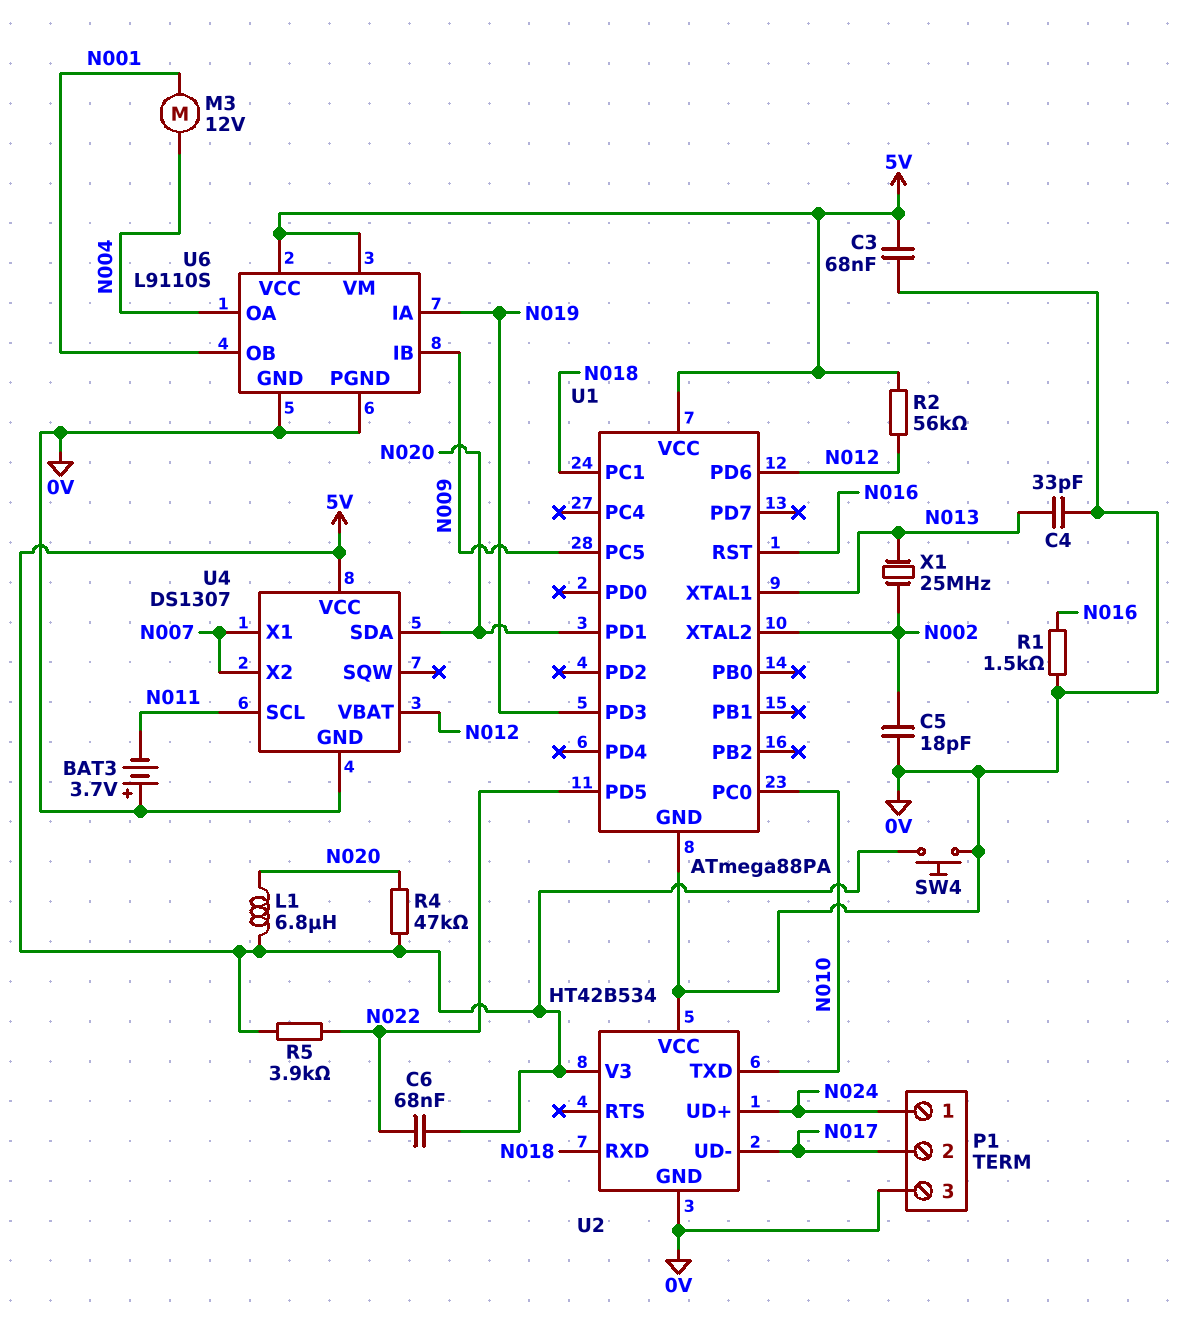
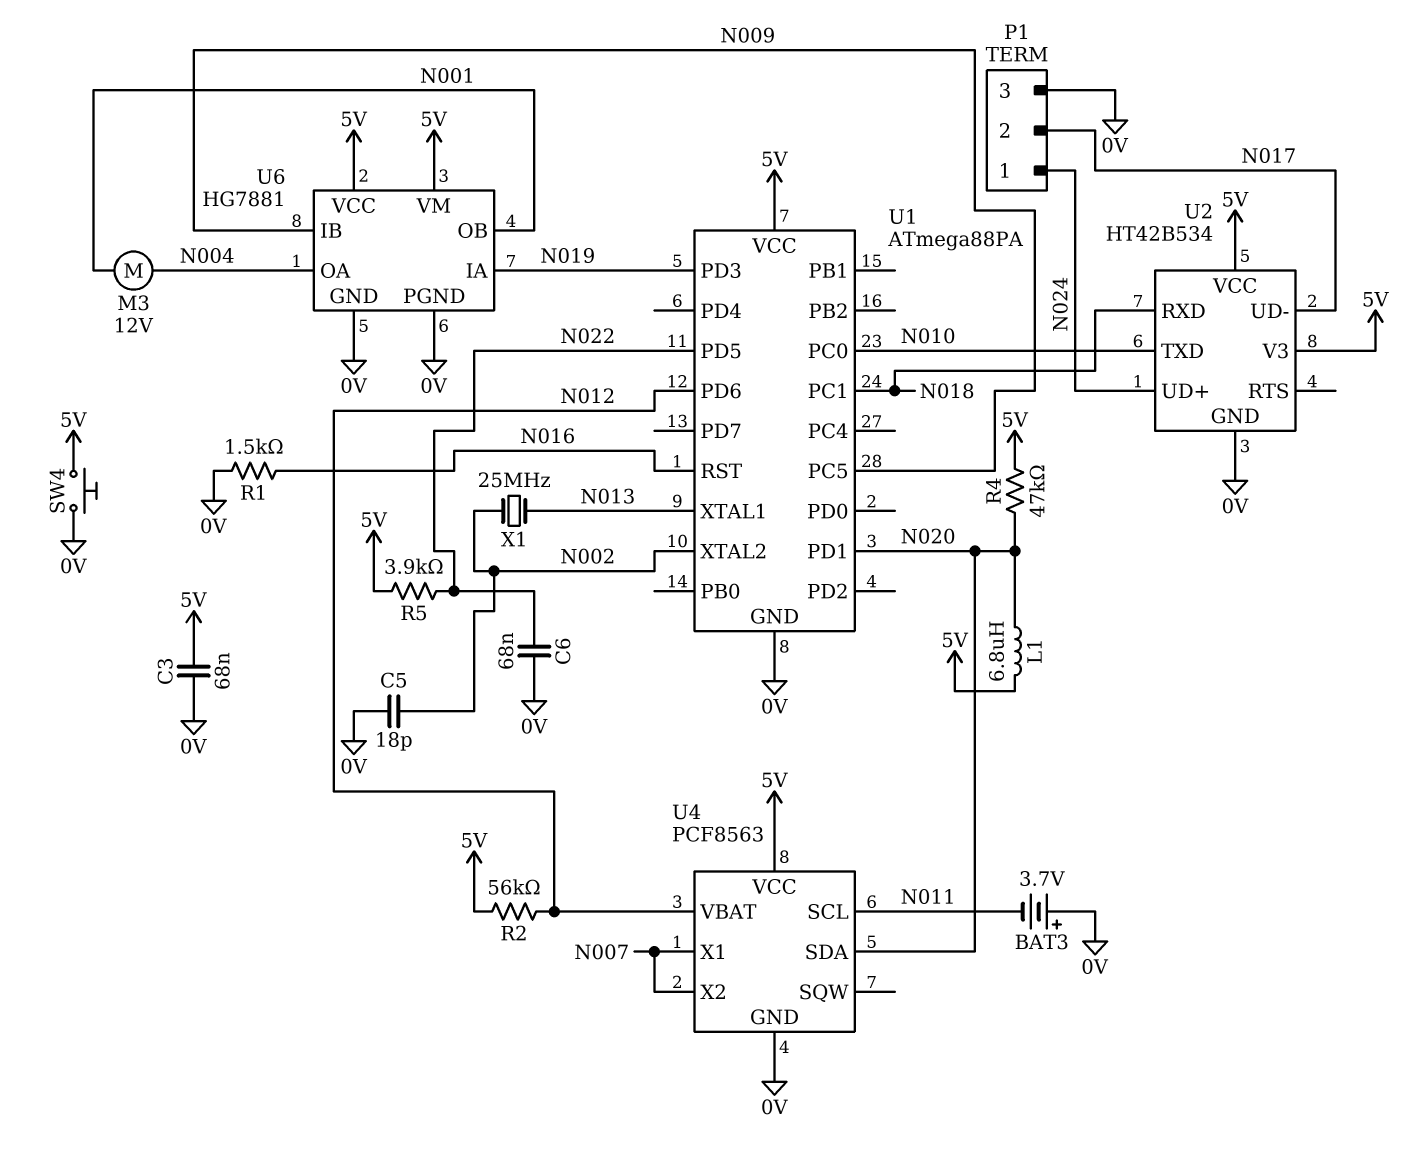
C4: 33pF (0V, N013) -> none
C6: 68nF (5V, N022) -> 68nF (0V, N022)
U2 pin VCC: 0V -> 5V
U4: DS1307 -> PCF8563
U6: L9110S -> HG7881

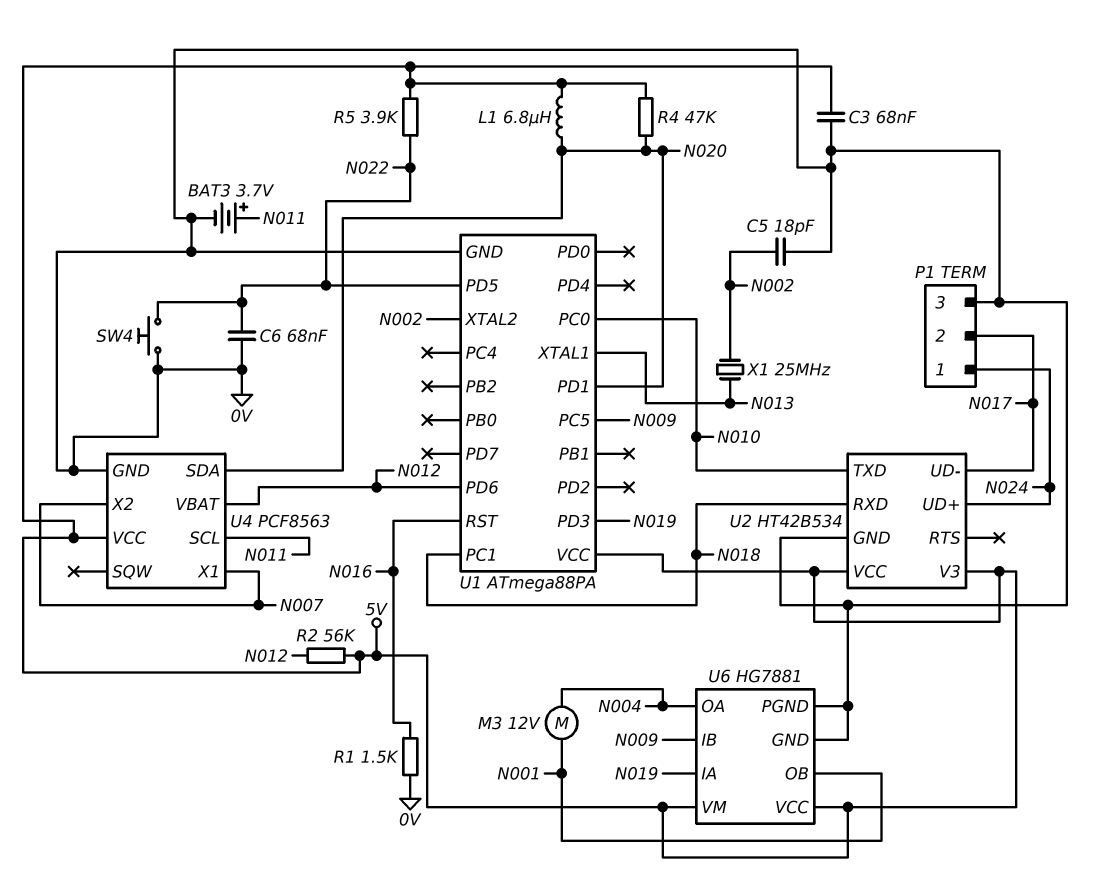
BAT3: 3.7V (plus 0V, minus N011) -> 3.7V (plus N011, minus 0V)
SW4: button (0V, 5V) -> button (0V, N022)

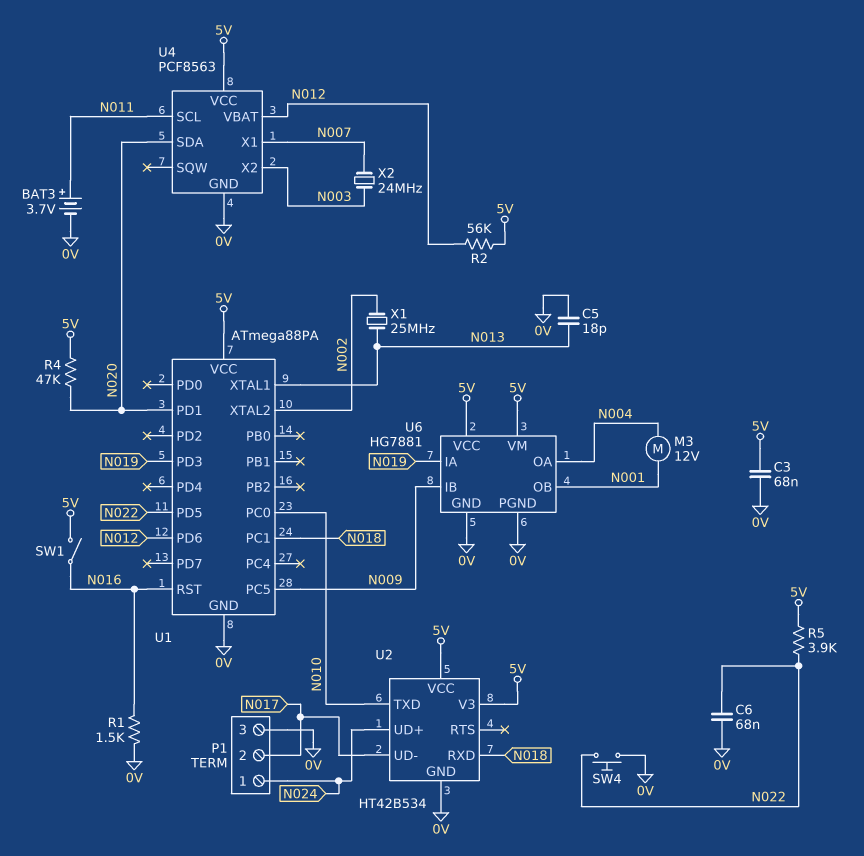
C5: 18pF (0V, N002) -> 18pF (0V, N013)
L1: 6.8uH (5V, N020) -> none
SW1: none -> switch (5V, N016)
U4 pin X2: N007 -> N003
X2: none -> 24MHz (N003, N007)

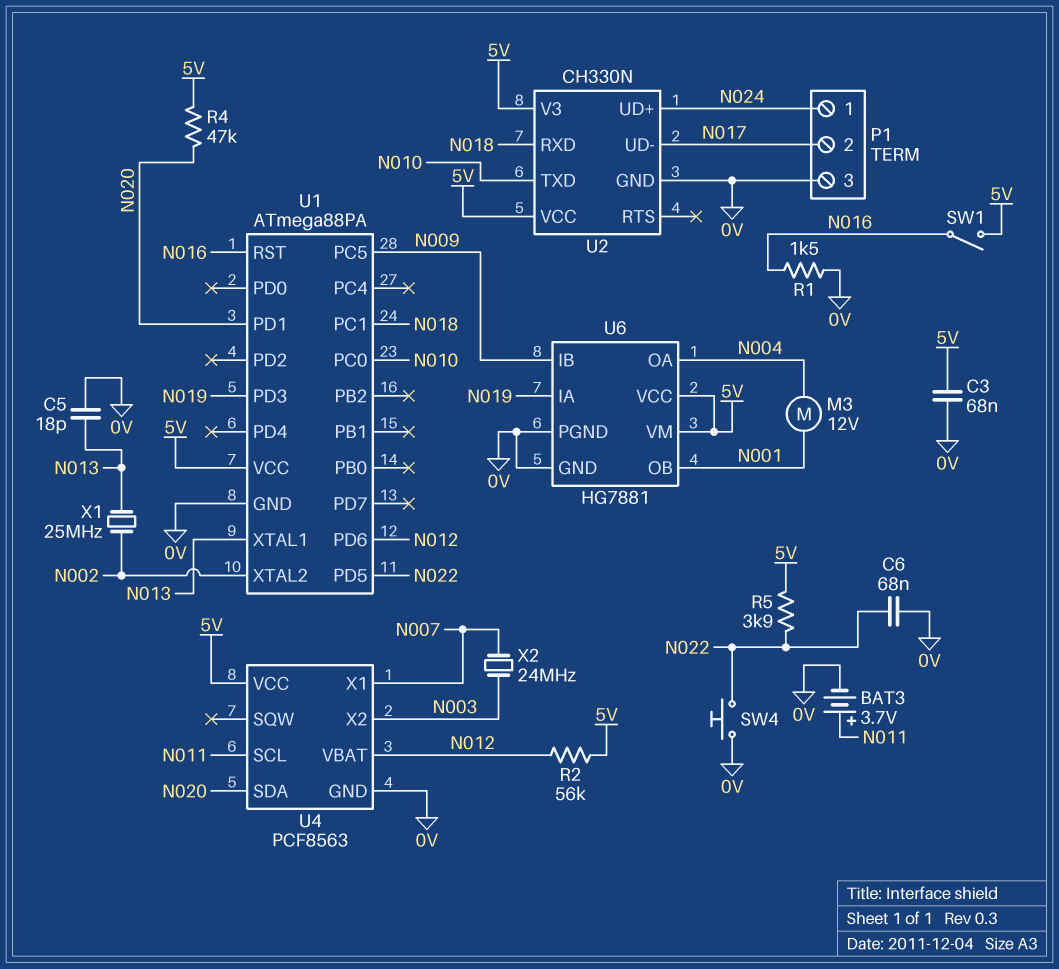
U2: HT42B534 -> CH330N

